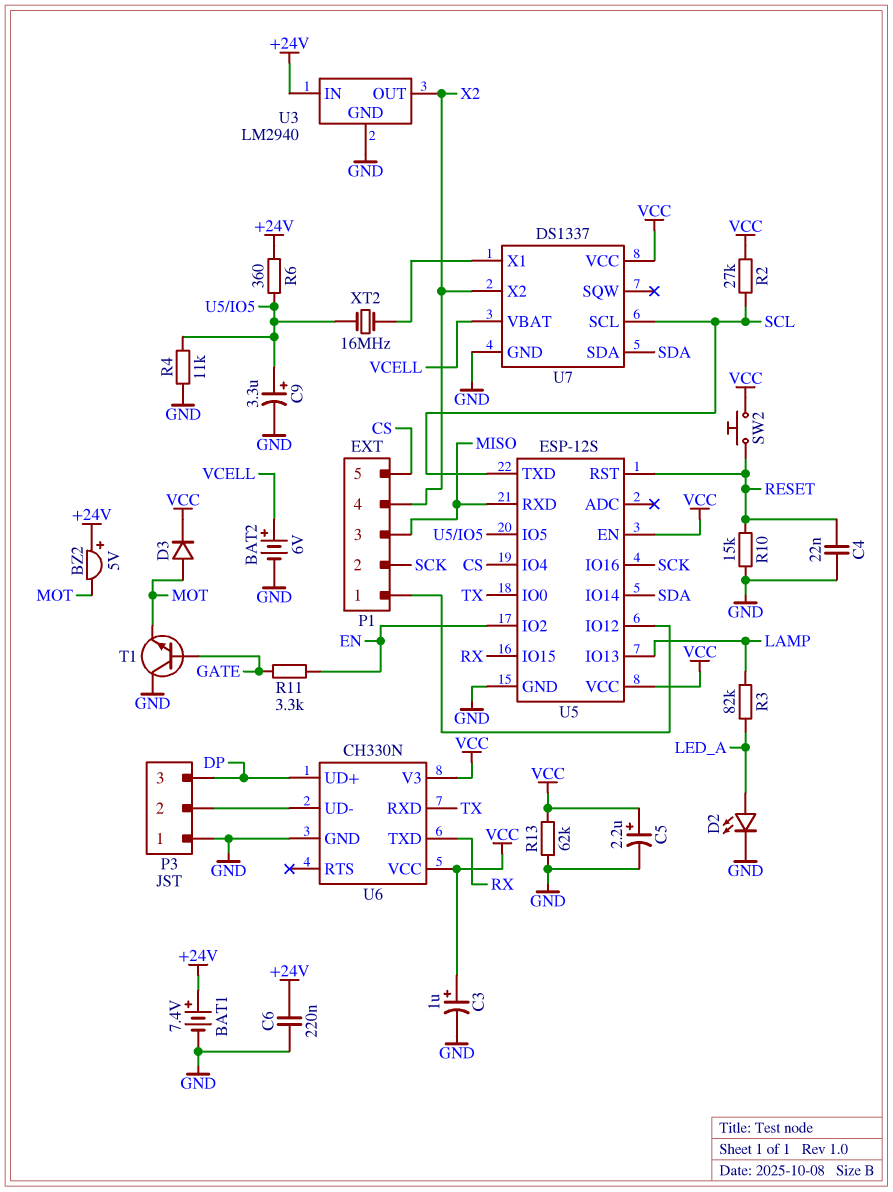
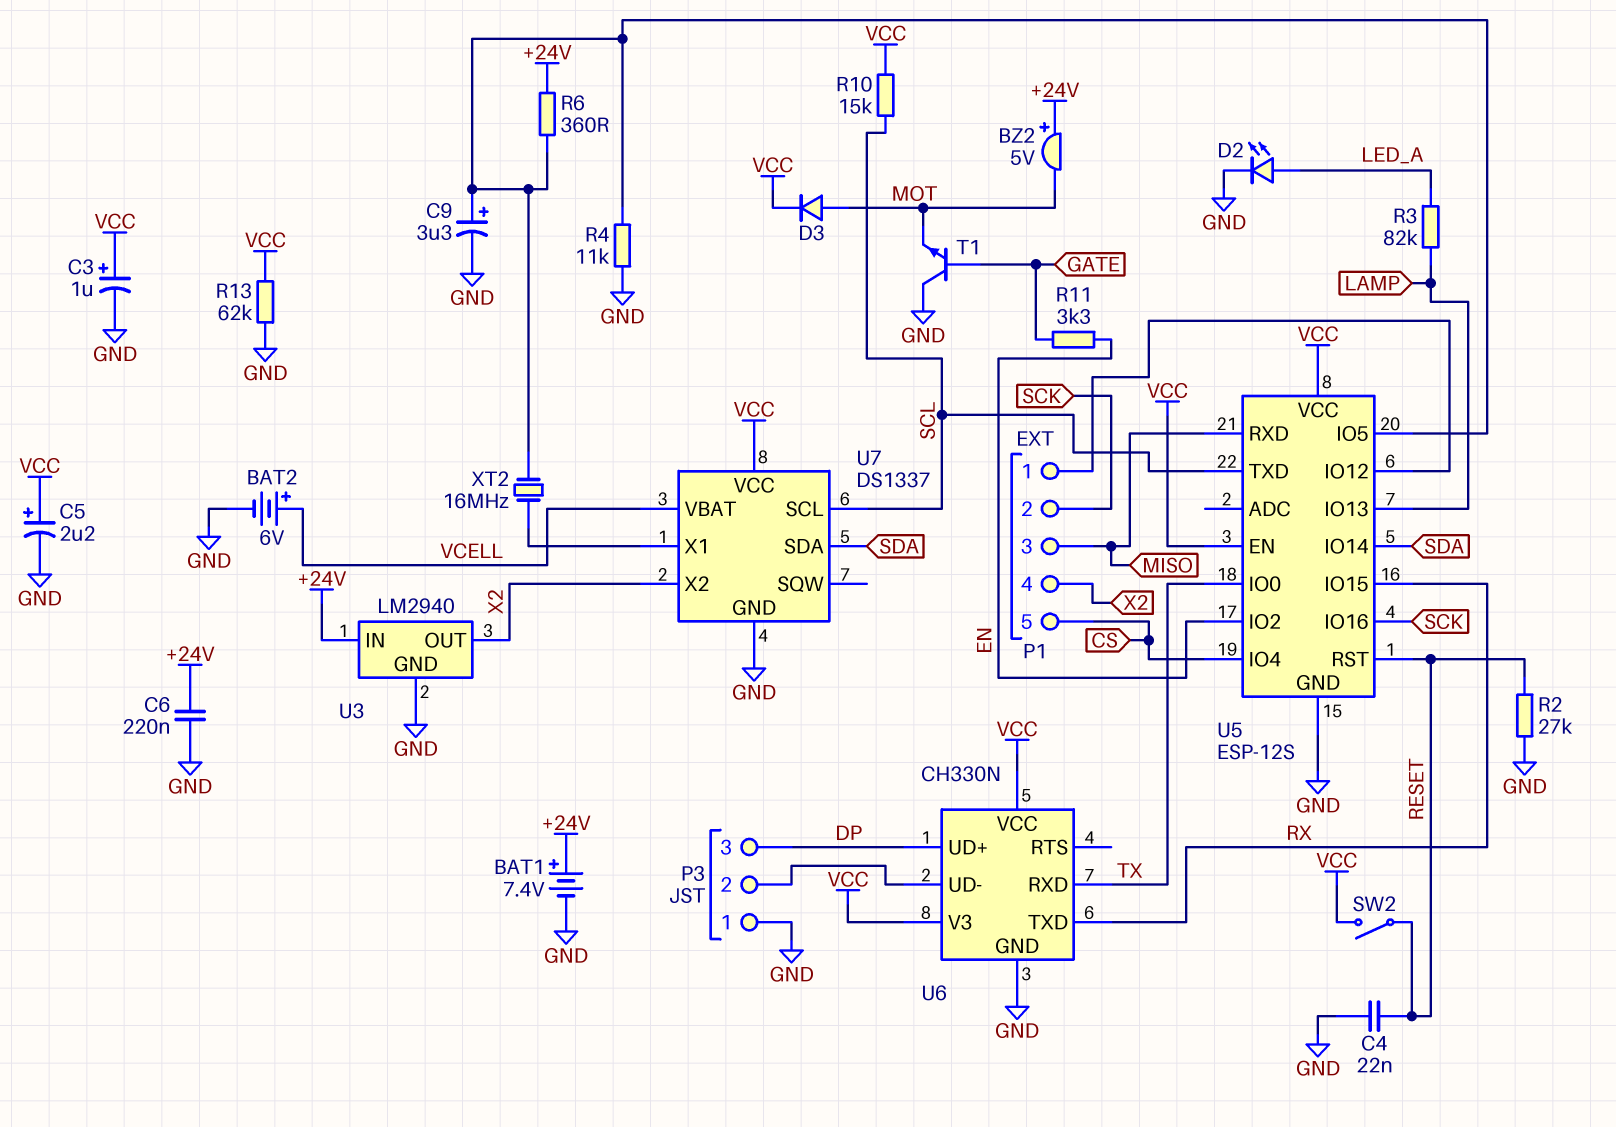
R2: 27k (SCL, VCC) -> 27k (GND, RESET)
R10: 15k (GND, RESET) -> 15k (SCL, VCC)
SW2: button (RESET, VCC) -> switch (RESET, VCC)

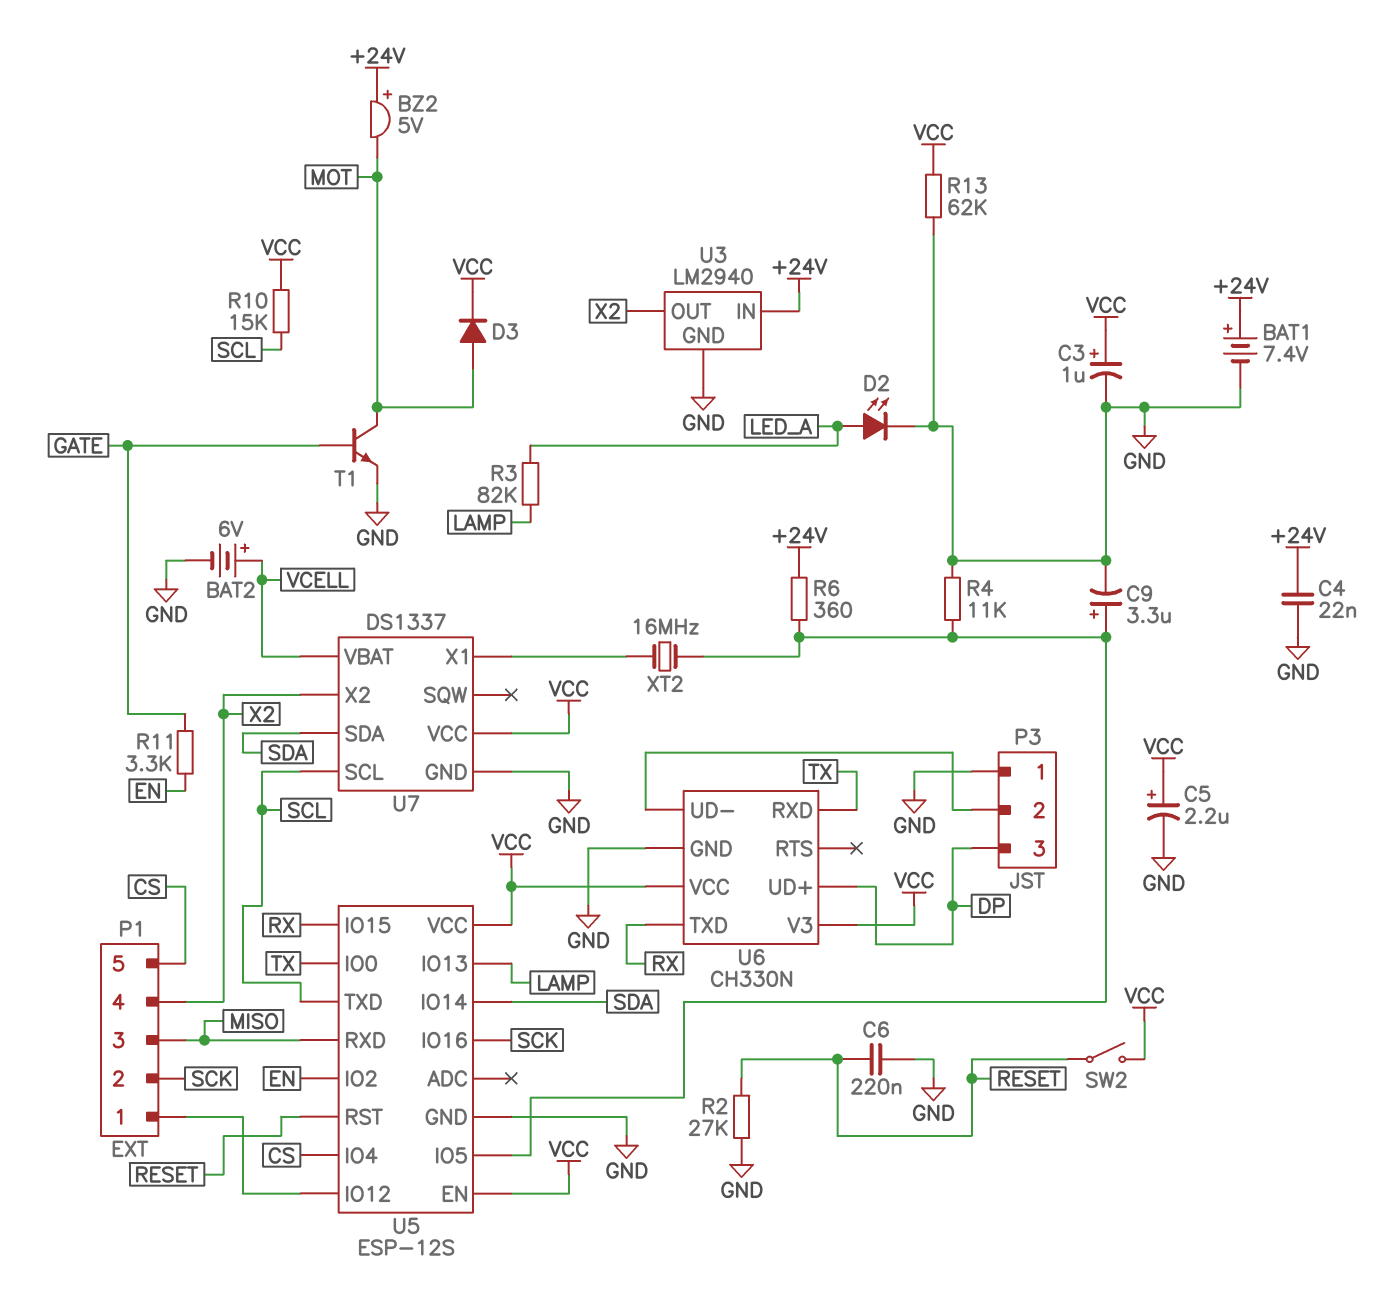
C4: 22nF (GND, RESET) -> 22nF (+24V, GND)
C6: 220nF (+24V, GND) -> 220nF (GND, RESET)
T1: NPN (B GATE, C GND, E MOT) -> NPN (B GATE, C MOT, E GND)

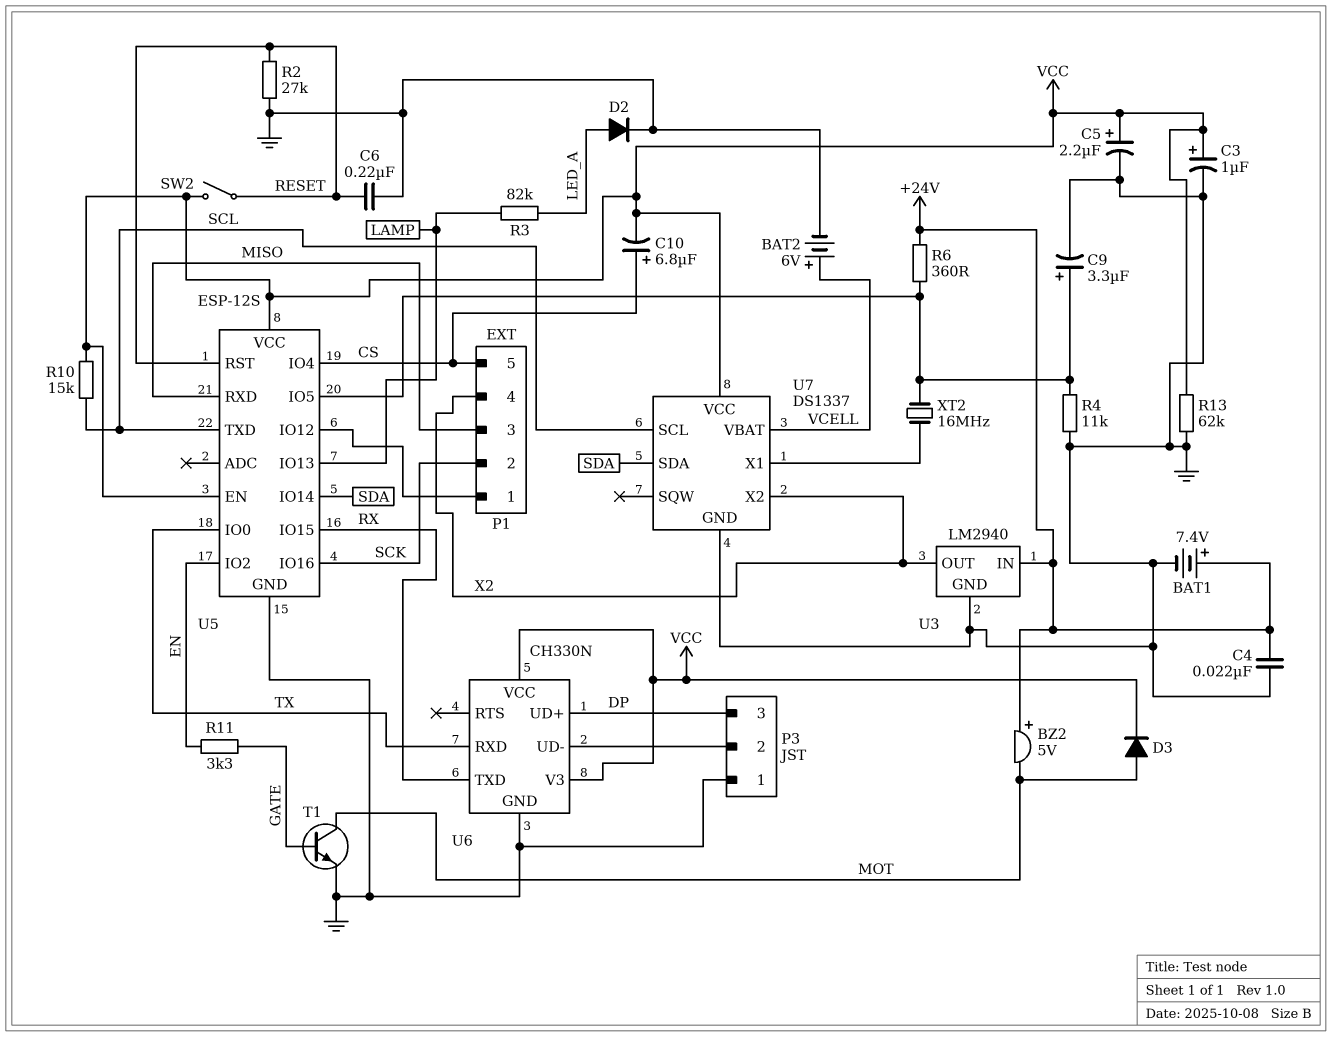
C10: none -> 6.8uF (plus CS, minus VCC)
D2: LED (A LED_A, K GND) -> diode (A LED_A, K GND)

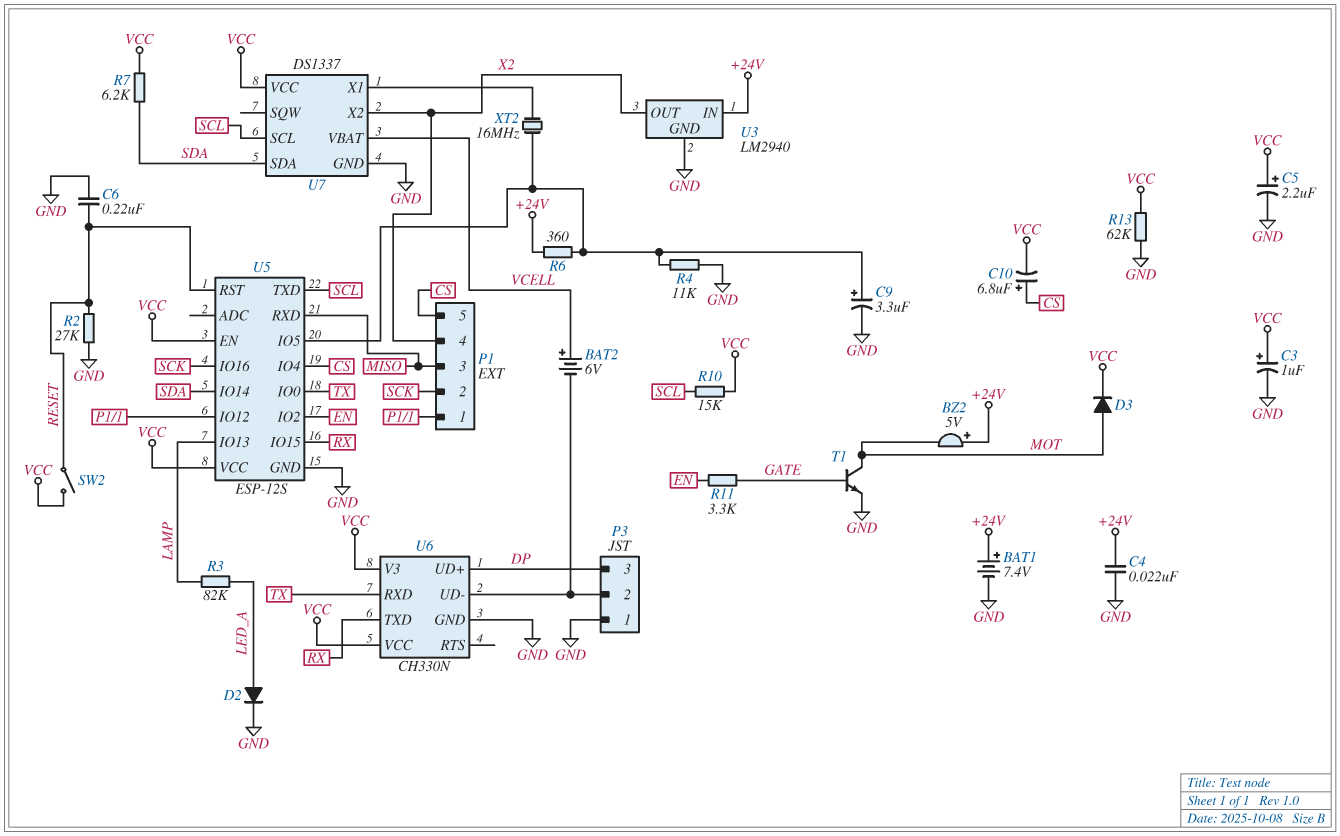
BAT2: 6V (plus VCELL, minus GND) -> 6V (plus VCELL, minus P3/2)
R7: none -> 6.2k (SDA, VCC)

